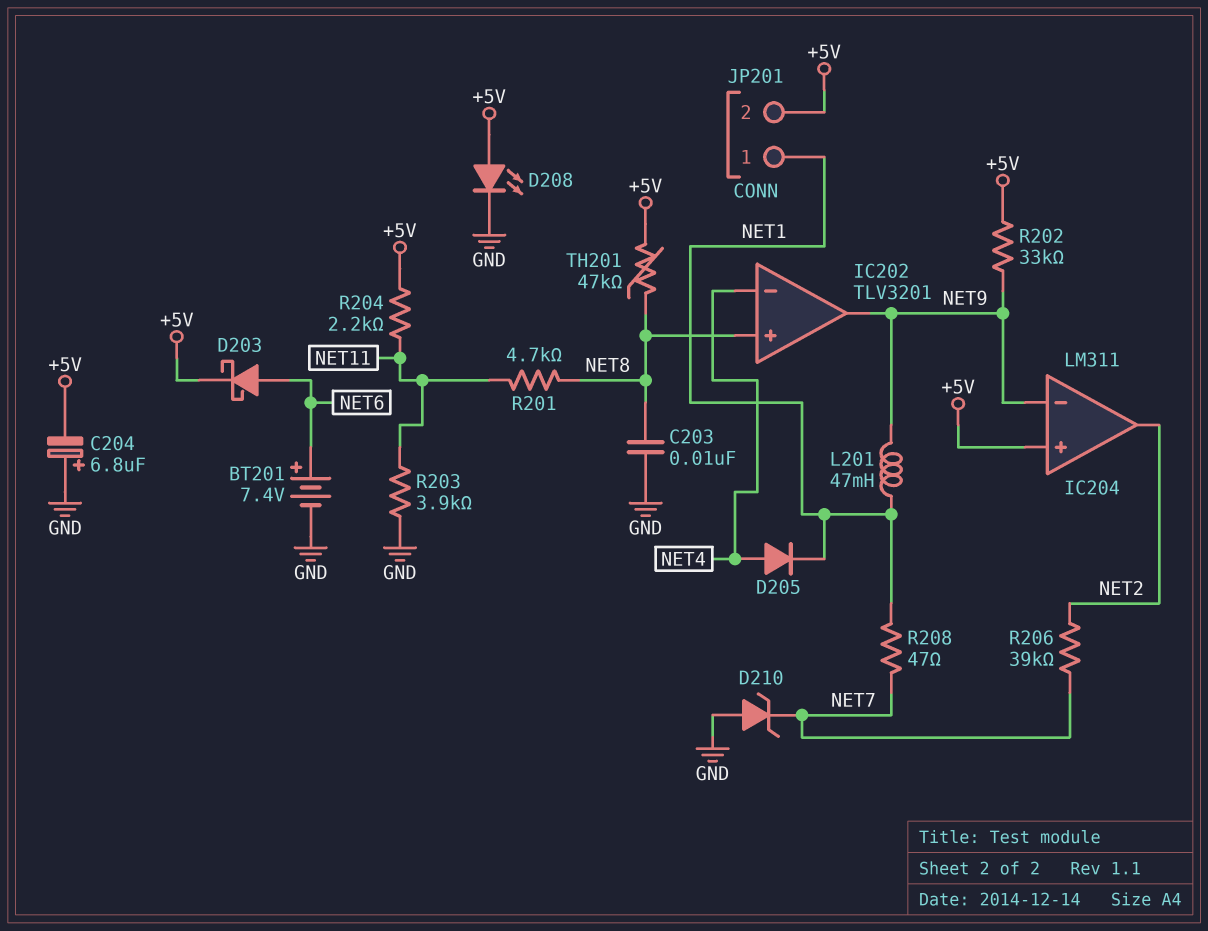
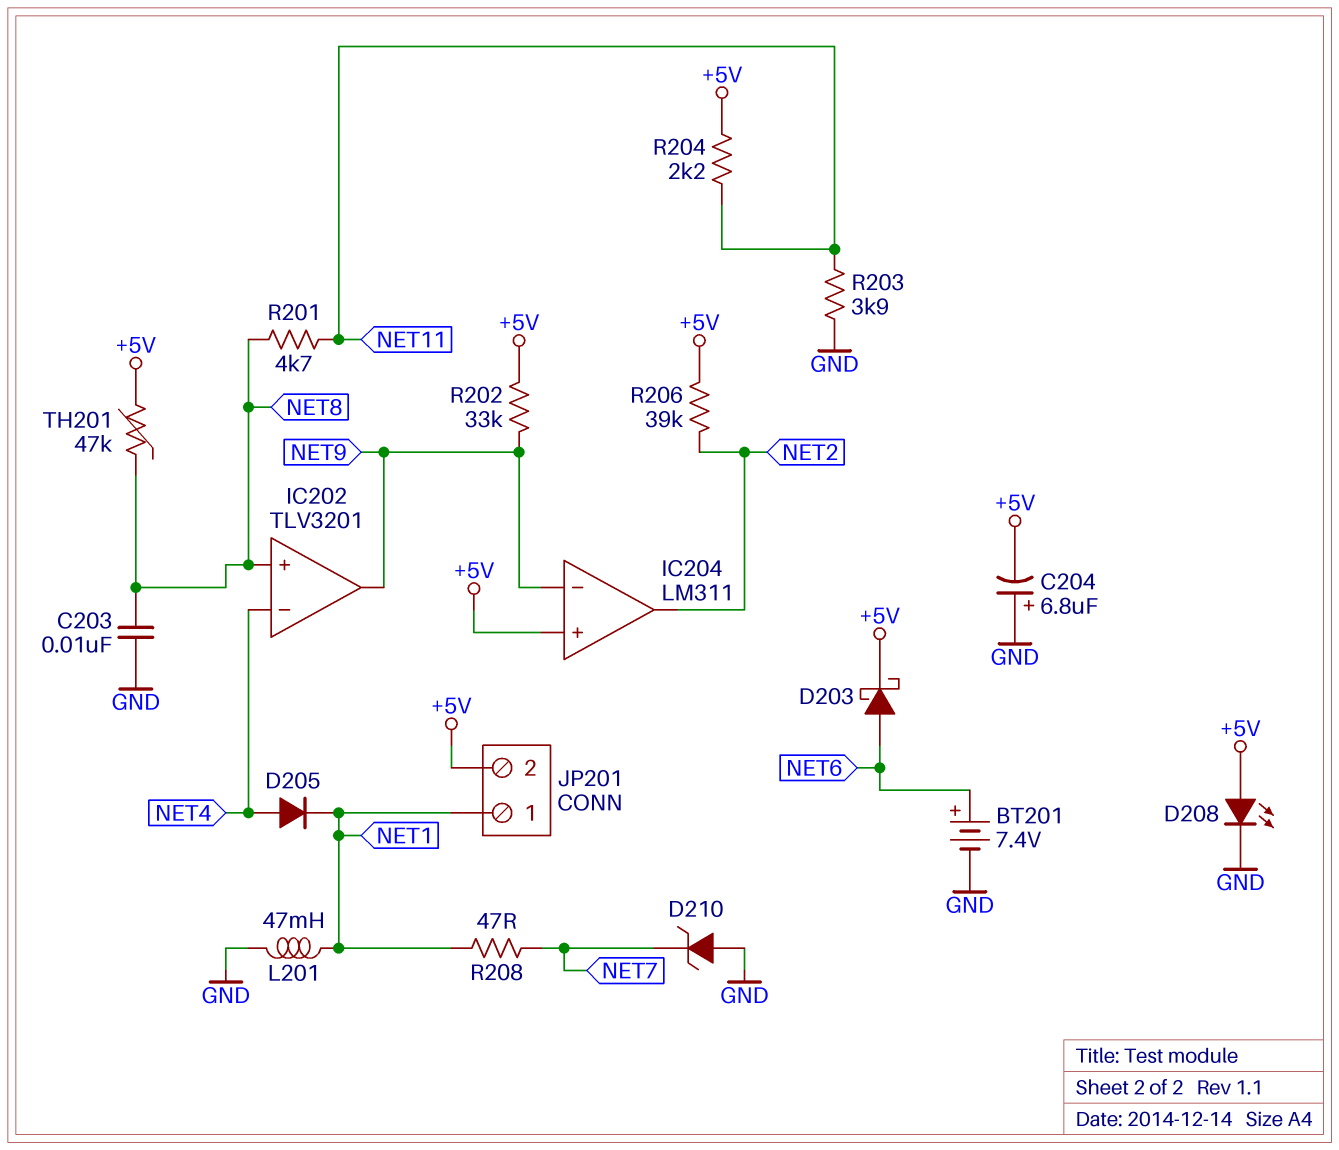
L201: 47mH (NET1, NET9) -> 47mH (GND, NET1)
R206: 39k (NET2, NET7) -> 39k (+5V, NET2)

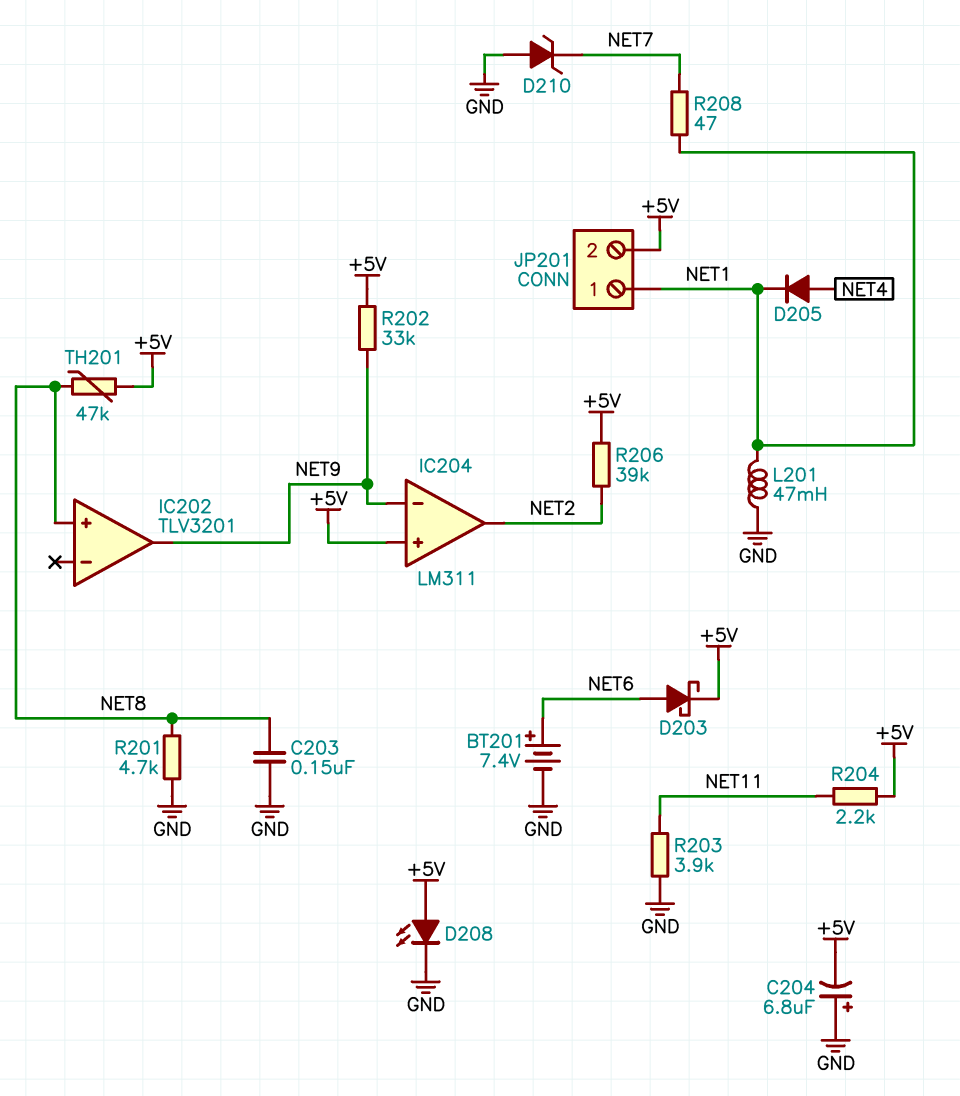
C203: 10nF (GND, NET8) -> 150nF (GND, NET8)
IC202 pin in-: NET4 -> none
R201: 4.7k (NET8, NET11) -> 4.7k (GND, NET8)

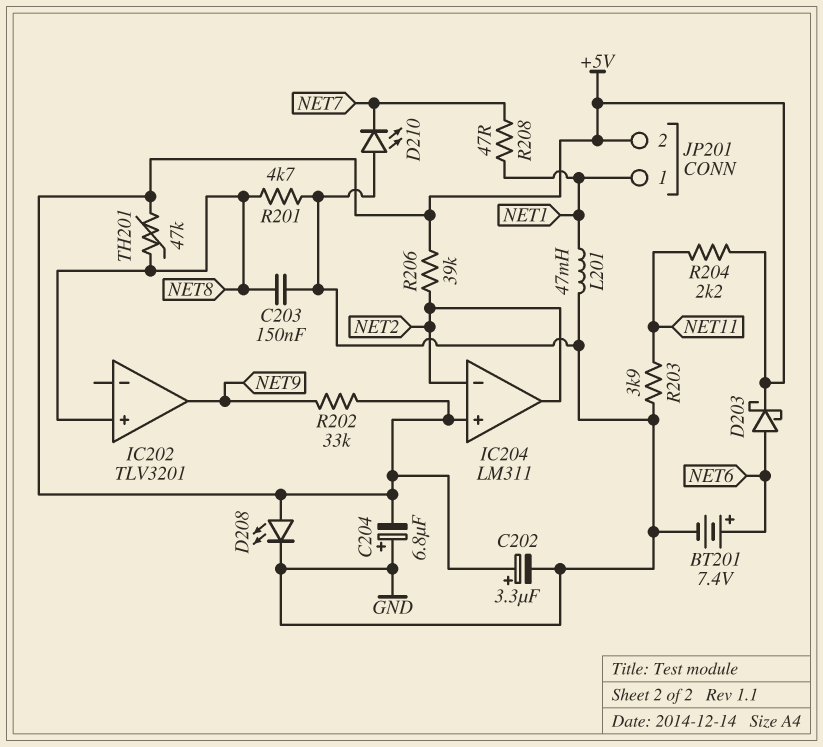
C202: none -> 3.3uF (plus +5V, minus GND)
D205: diode (A NET4, K NET1) -> none
D210: zener (A GND, K NET7) -> LED (A GND, K NET7)
IC204 pin in-: NET9 -> NET2

